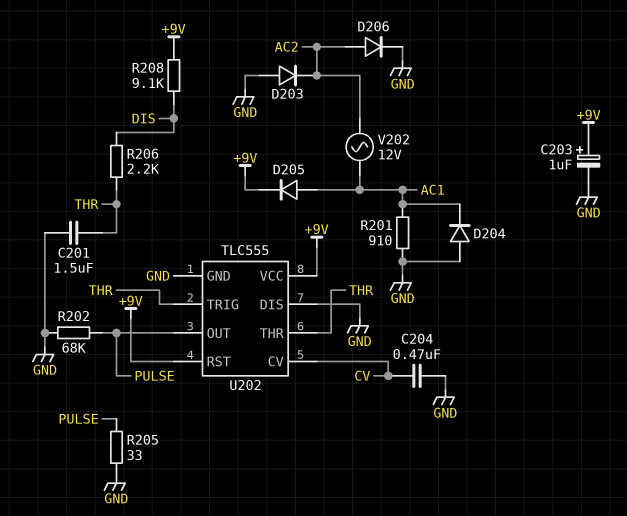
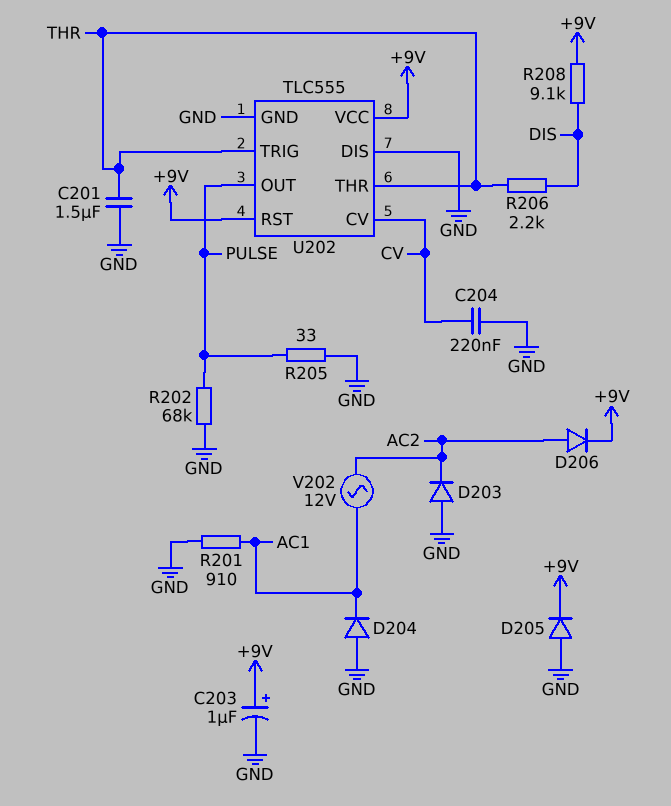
C204: 470nF (CV, GND) -> 220nF (CV, GND)
D205: diode (A AC1, K +9V) -> diode (A GND, K +9V)
D206: diode (A AC2, K GND) -> diode (A AC2, K +9V)

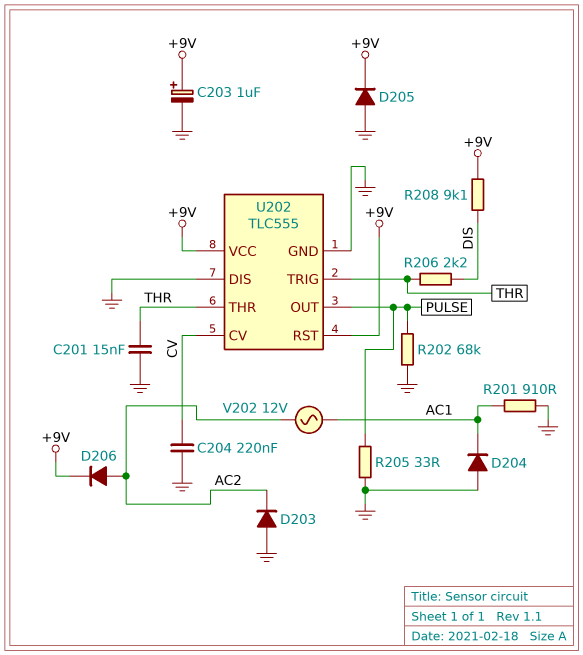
C201: 1.5uF (GND, THR) -> 15nF (GND, THR)

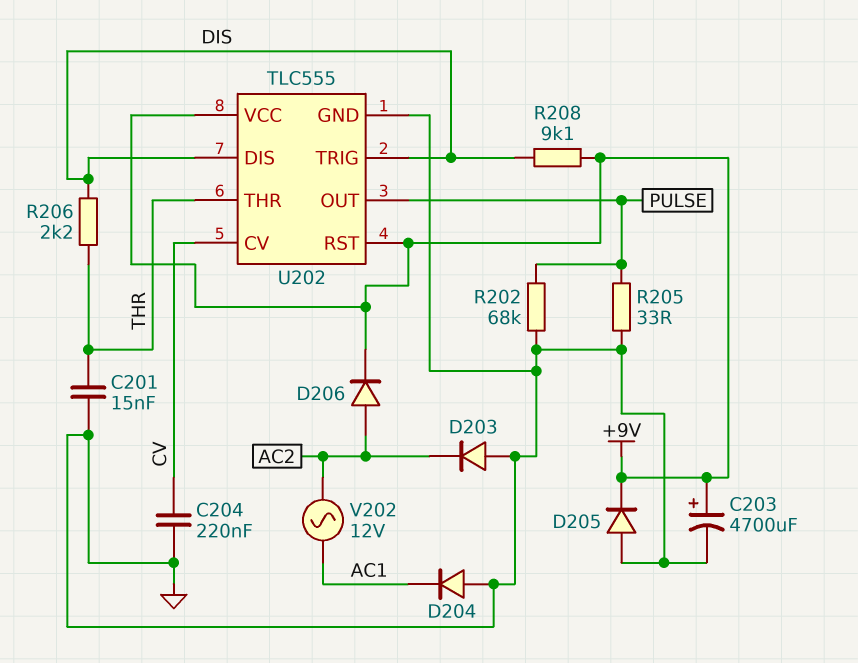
C203: 1uF (plus +9V, minus GND) -> 4700uF (plus +9V, minus GND)
R201: 910 (AC1, GND) -> none
U202 pin DIS: GND -> DIS
U202 pin TRIG: THR -> DIS

